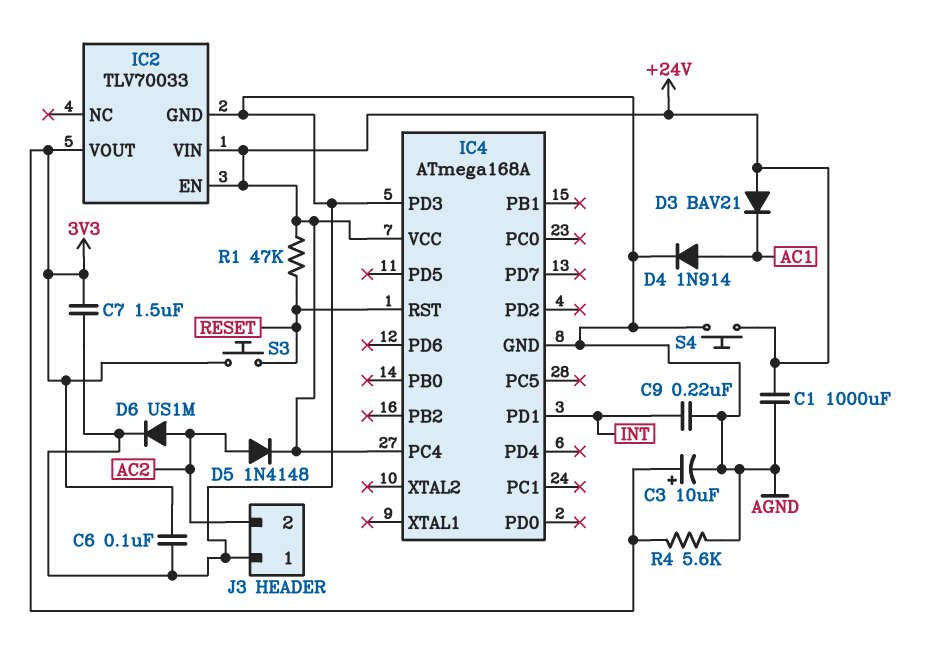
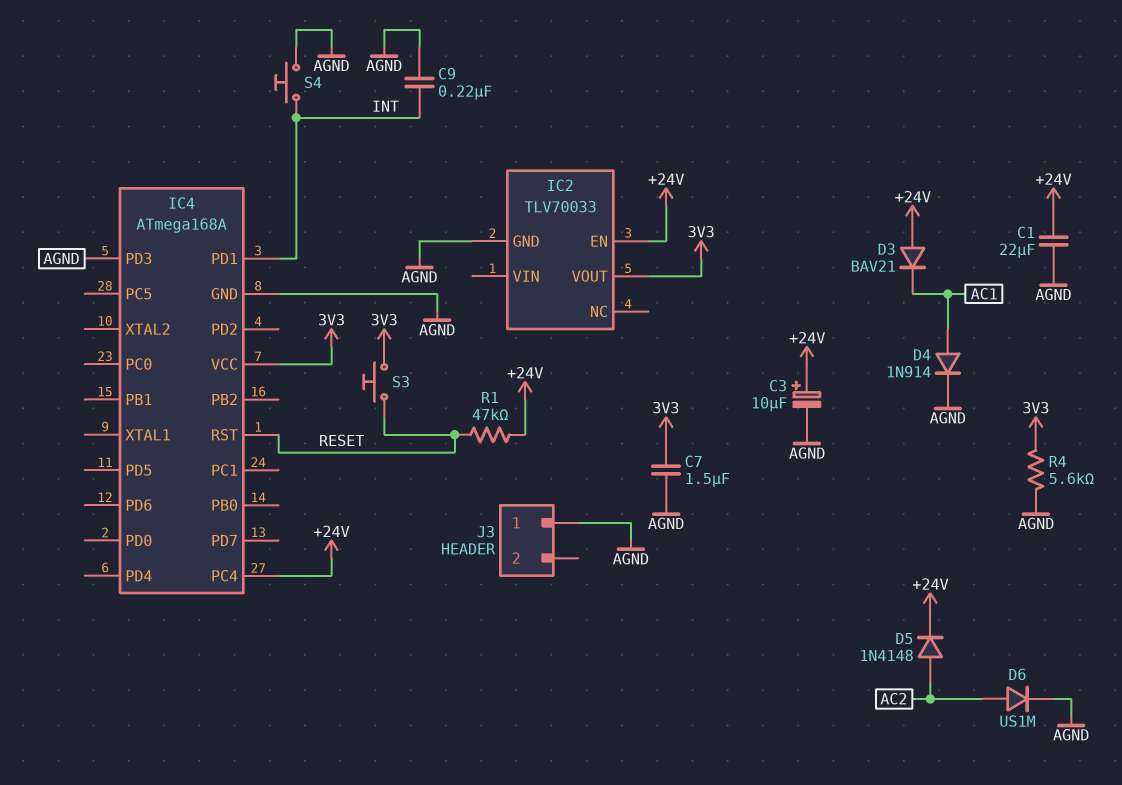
C1: 1000uF (+24V, AGND) -> 22uF (+24V, AGND)
C3: 10uF (plus 3V3, minus AGND) -> 10uF (plus +24V, minus AGND)
C6: 100nF (3V3, AGND) -> none
IC2 pin VIN: +24V -> none
IC4 pin VCC: +24V -> 3V3
J3 pin 2: AC2 -> none
S4: button (+24V, AGND) -> button (AGND, INT)

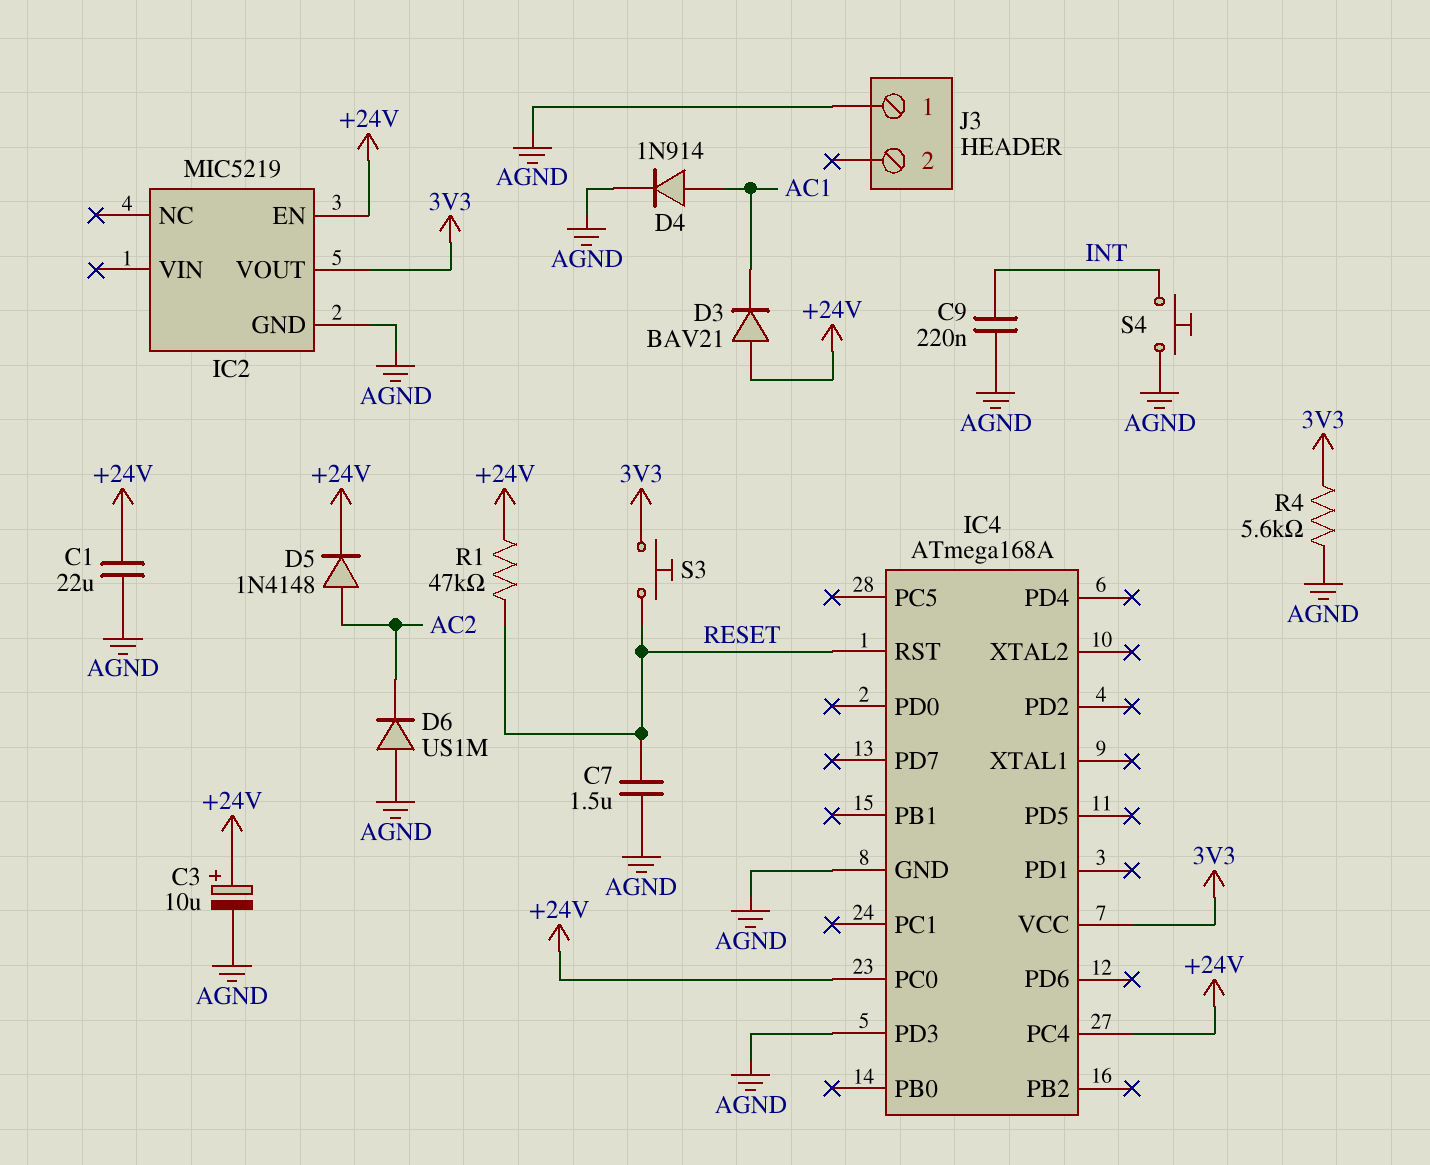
C7: 1.5uF (3V3, AGND) -> 1.5uF (AGND, RESET)
D6: diode US1M (A AC2, K AGND) -> diode US1M (A AGND, K AC2)
IC2: TLV70033 -> MIC5219
IC4 pin PC0: none -> +24V
IC4 pin PD1: INT -> none

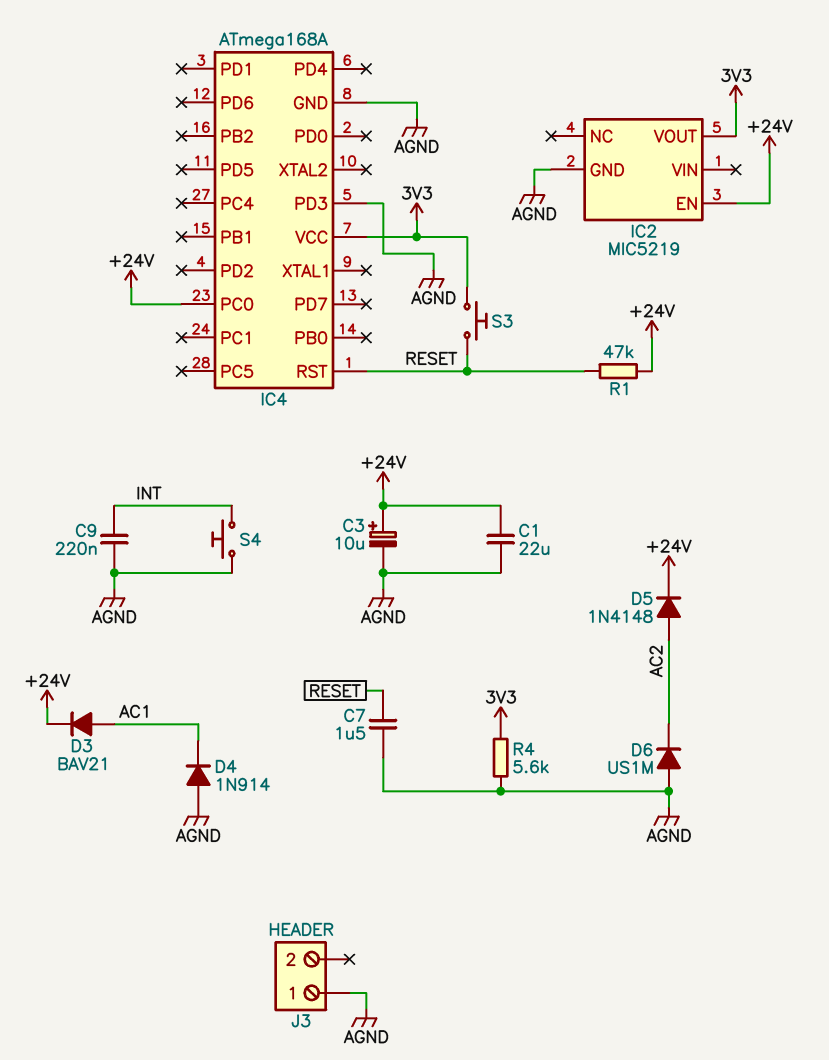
D3: diode BAV21 (A +24V, K AC1) -> diode BAV21 (A AC1, K +24V)
D4: diode 1N914 (A AC1, K AGND) -> diode 1N914 (A AGND, K AC1)
IC4 pin PC4: +24V -> none

